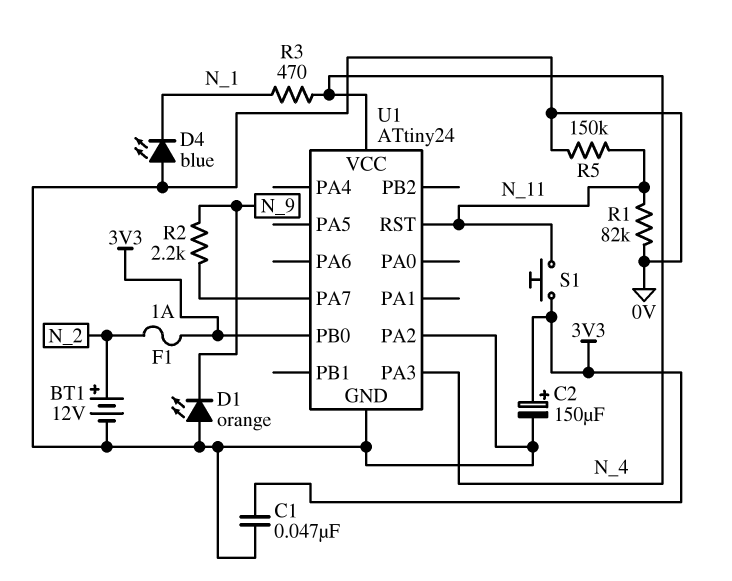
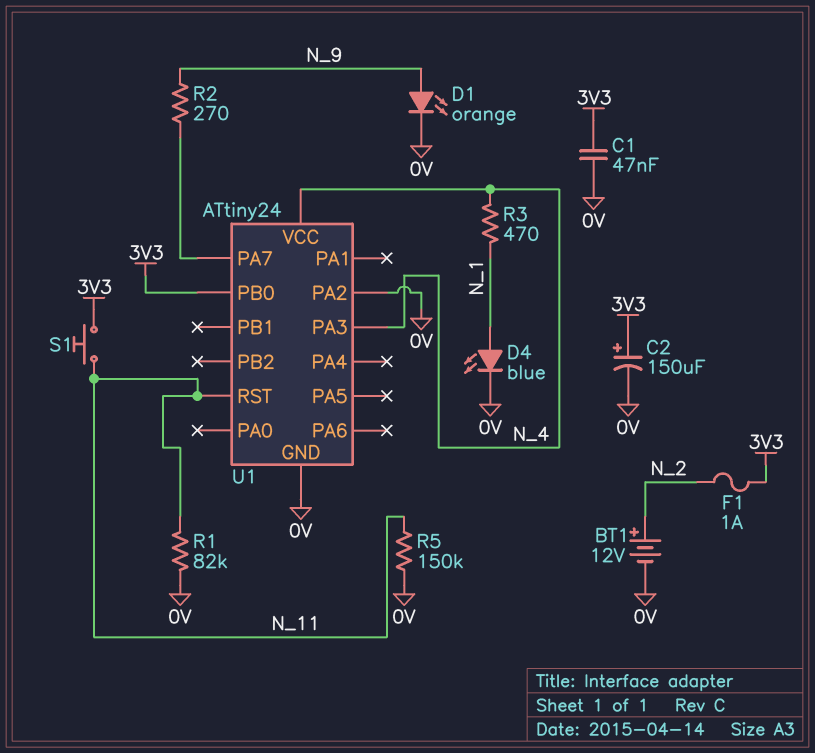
D1: LED orange (A 0V, K N_9) -> LED orange (A N_9, K 0V)
D4: LED blue (A 0V, K N_1) -> LED blue (A N_1, K 0V)
R2: 2.2k (N_9, U1/PA7) -> 270 (N_9, U1/PA7)

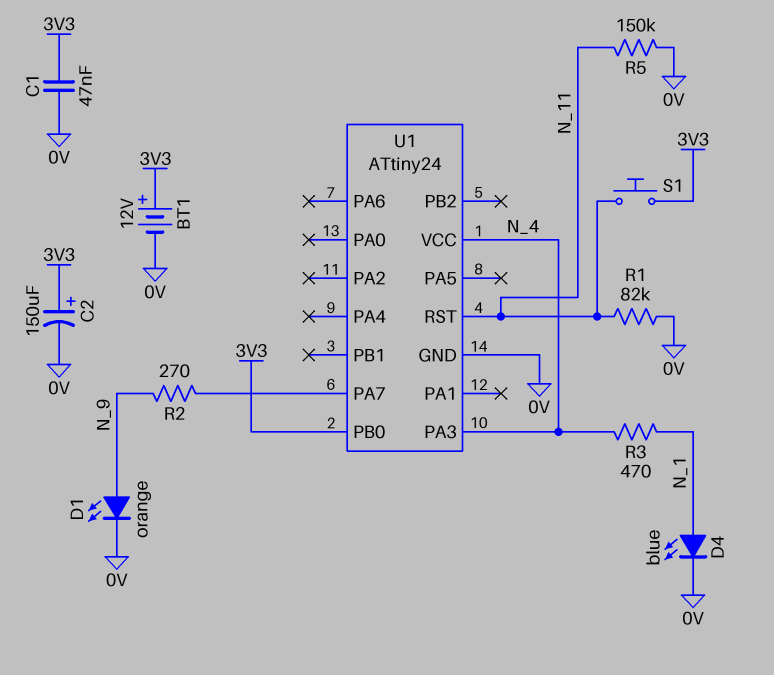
BT1: 12V (plus N_2, minus 0V) -> 12V (plus 3V3, minus 0V)
F1: 1A (3V3, N_2) -> none
U1 pin PA2: 0V -> none

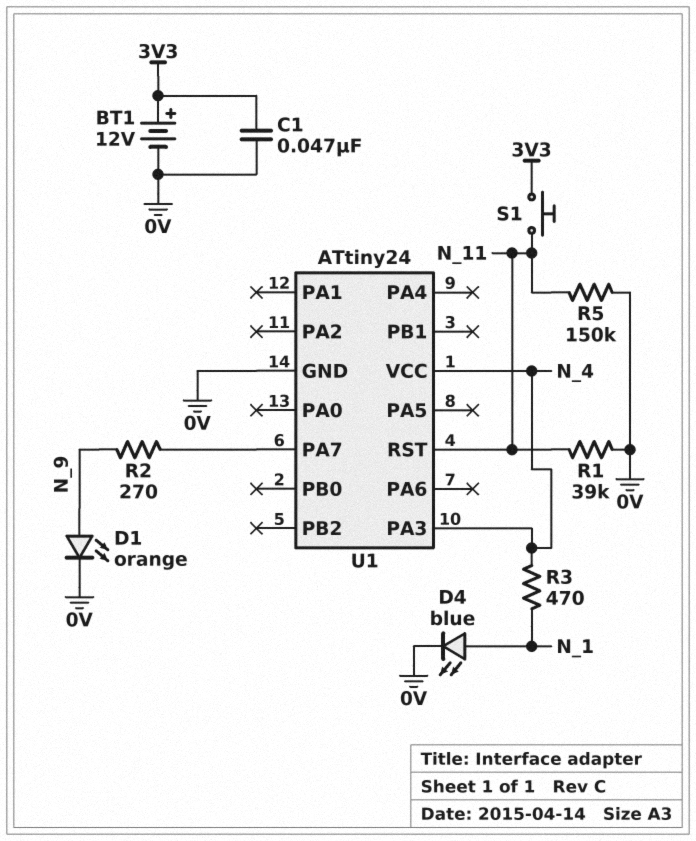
C2: 150uF (plus 3V3, minus 0V) -> none
R1: 82k (0V, N_11) -> 39k (0V, N_11)
U1 pin PB0: 3V3 -> none

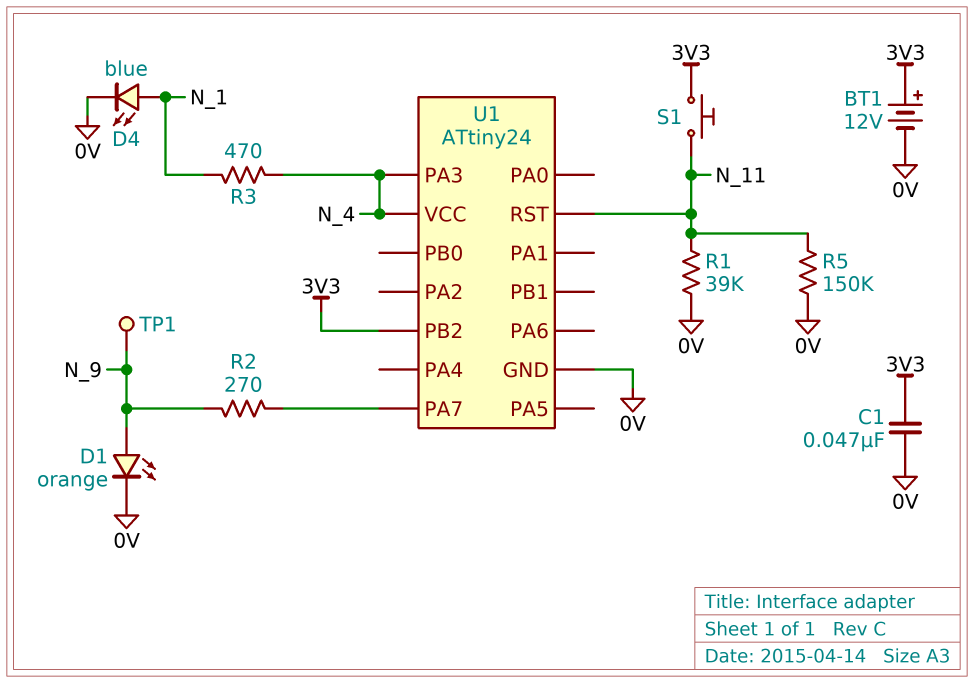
TP1: none -> test point (N_9)
U1 pin PB2: none -> 3V3

